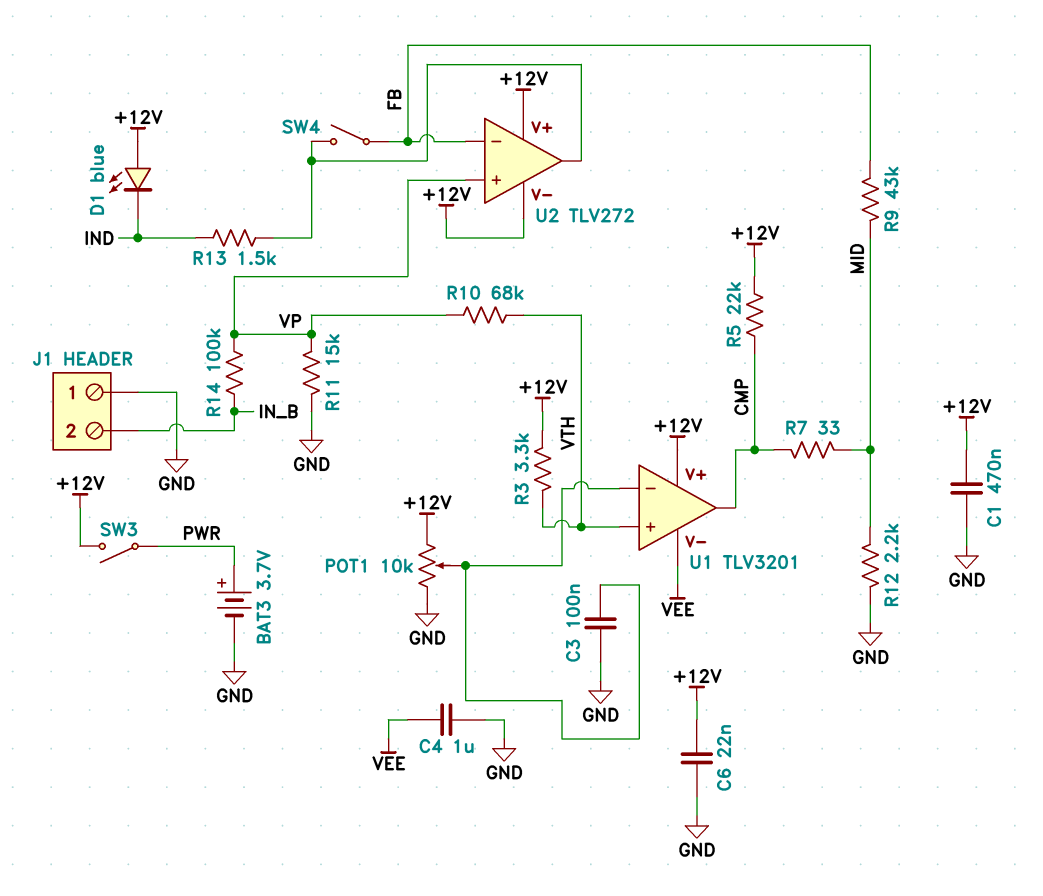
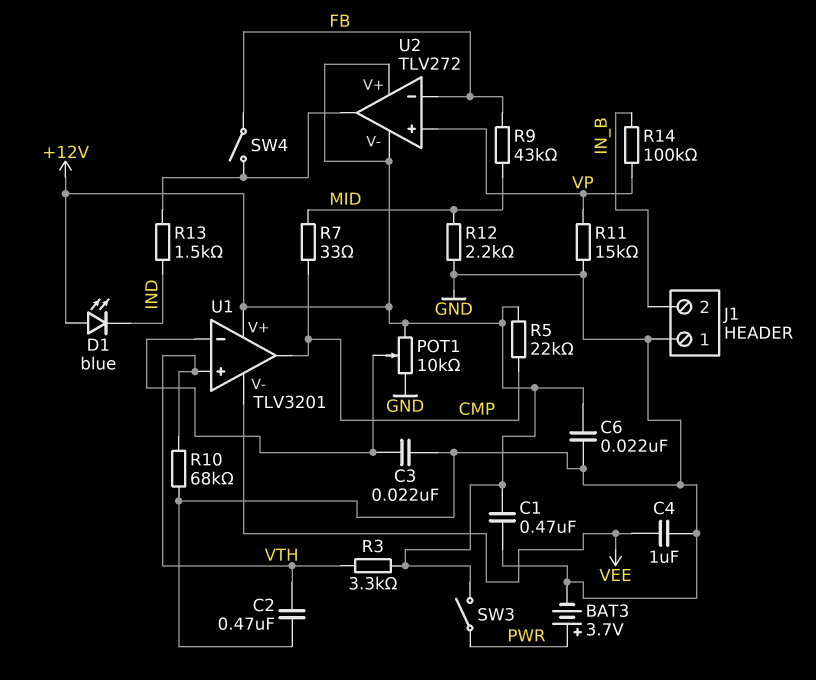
C2: none -> 470nF (GND, VTH)
C3: 100nF (GND, U1/in-) -> 22nF (GND, U1/in-)
R10: 68k (VP, VTH) -> 68k (GND, VTH)

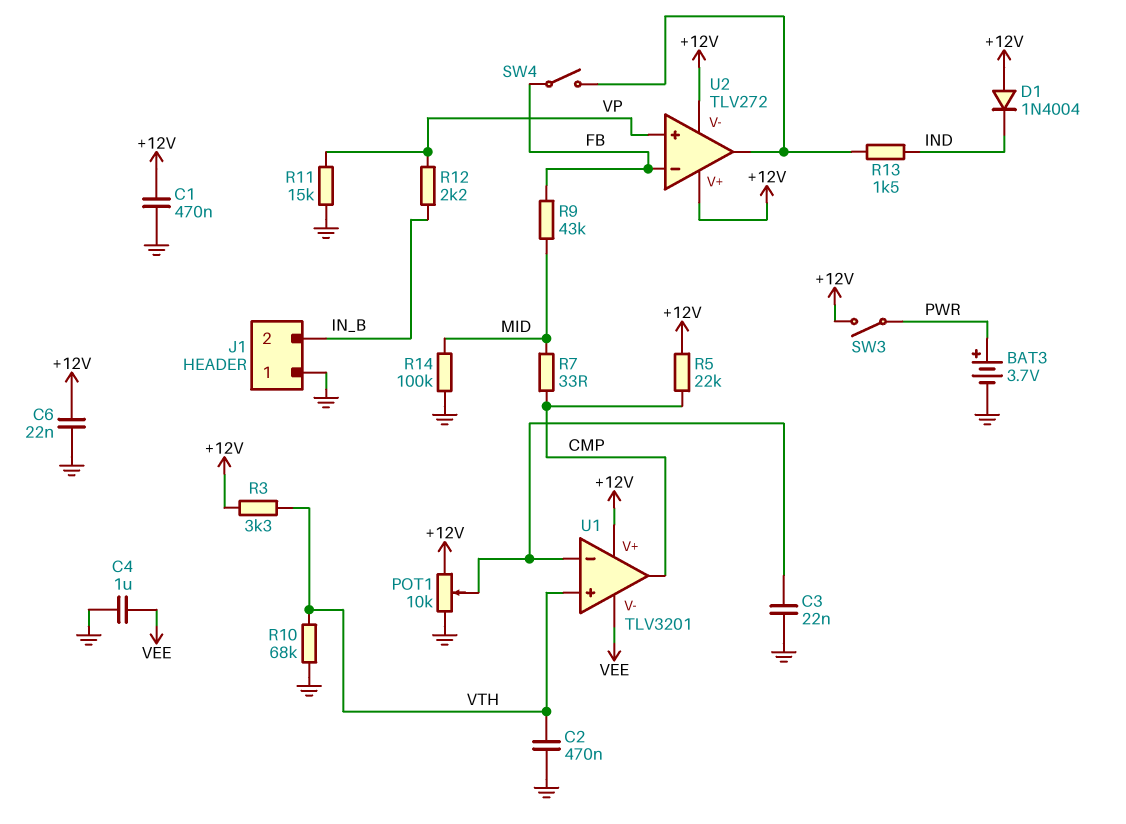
D1: LED blue (A +12V, K IND) -> diode 1N4004 (A +12V, K IND)
R12: 2.2k (GND, MID) -> 2.2k (IN_B, VP)
R14: 100k (IN_B, VP) -> 100k (GND, MID)

